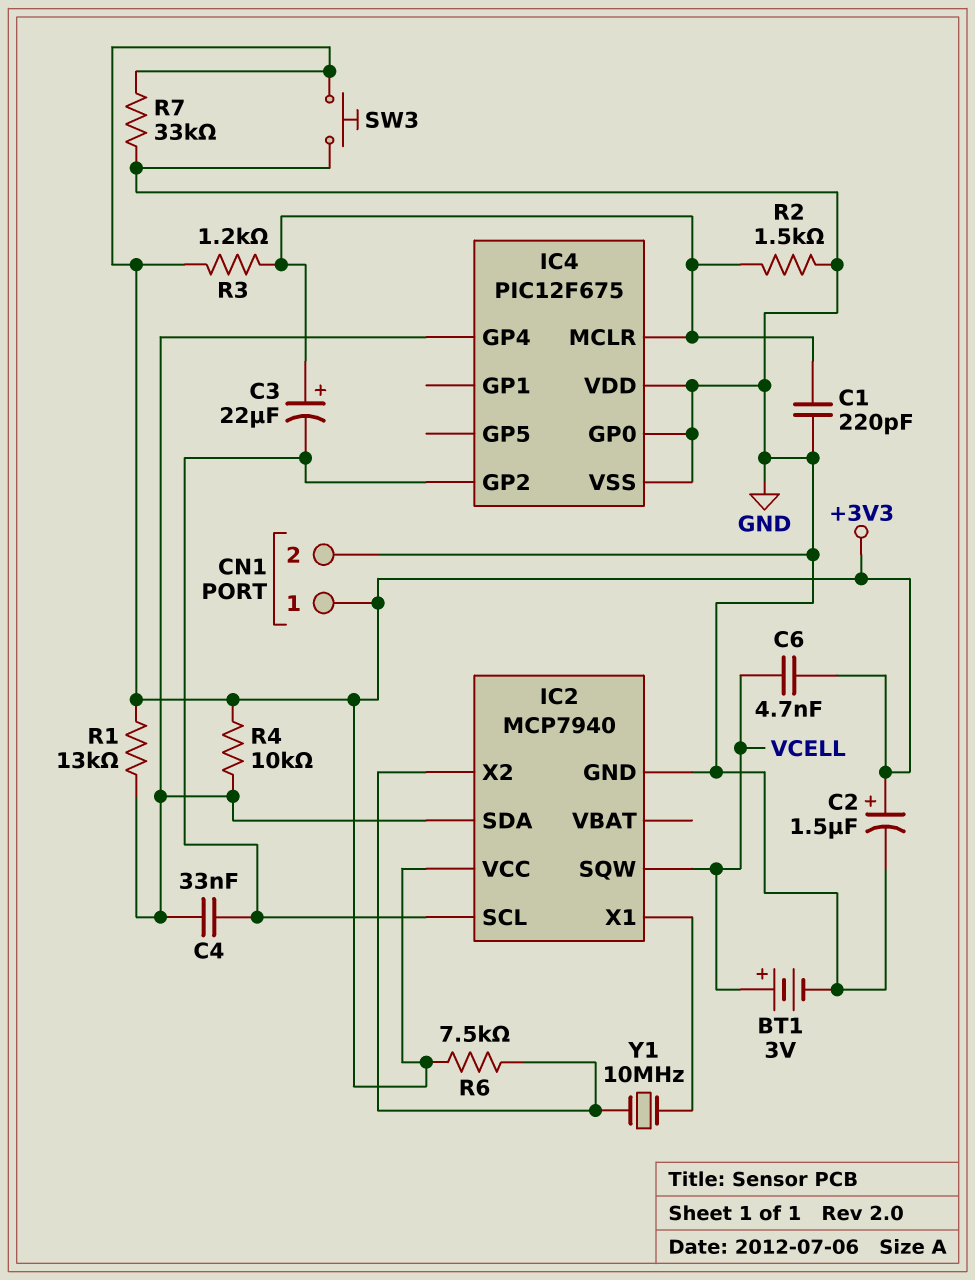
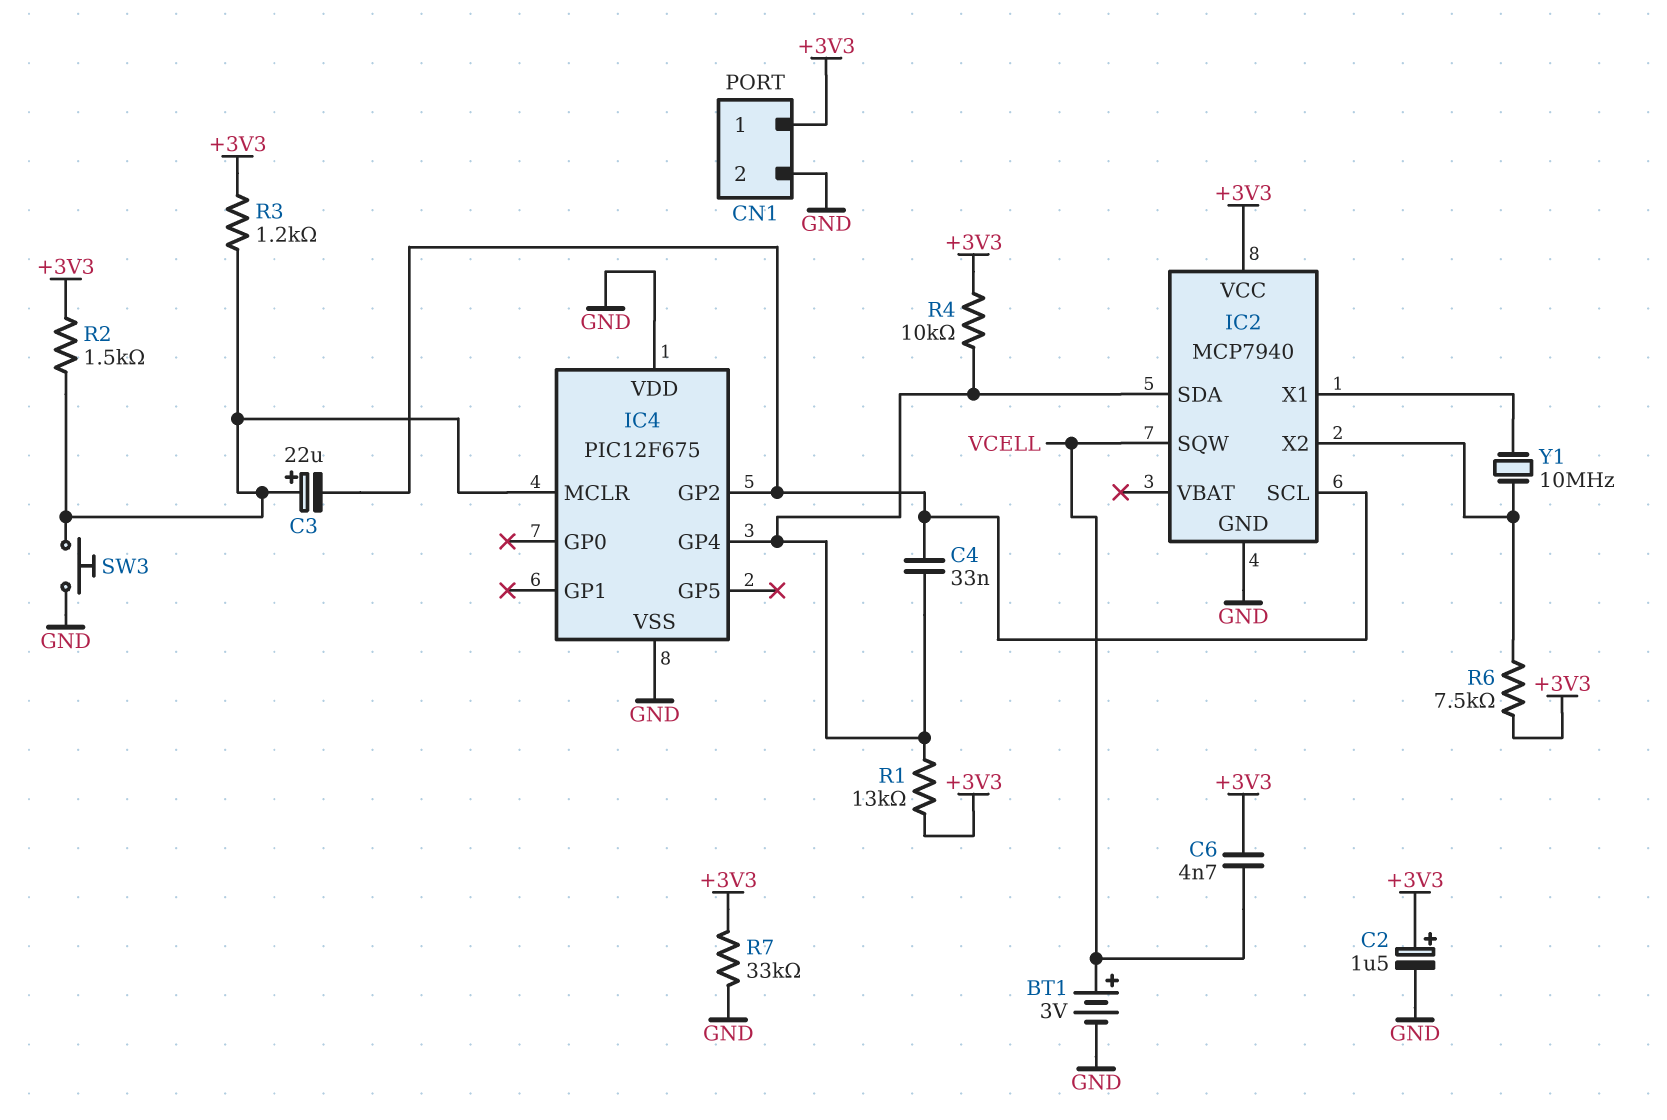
C1: 220pF (GND, IC4/MCLR) -> none
IC4 pin GP0: GND -> none
R2: 1.5k (GND, IC4/MCLR) -> 1.5k (+3V3, IC4/MCLR)
SW3: button (+3V3, GND) -> button (GND, IC4/MCLR)

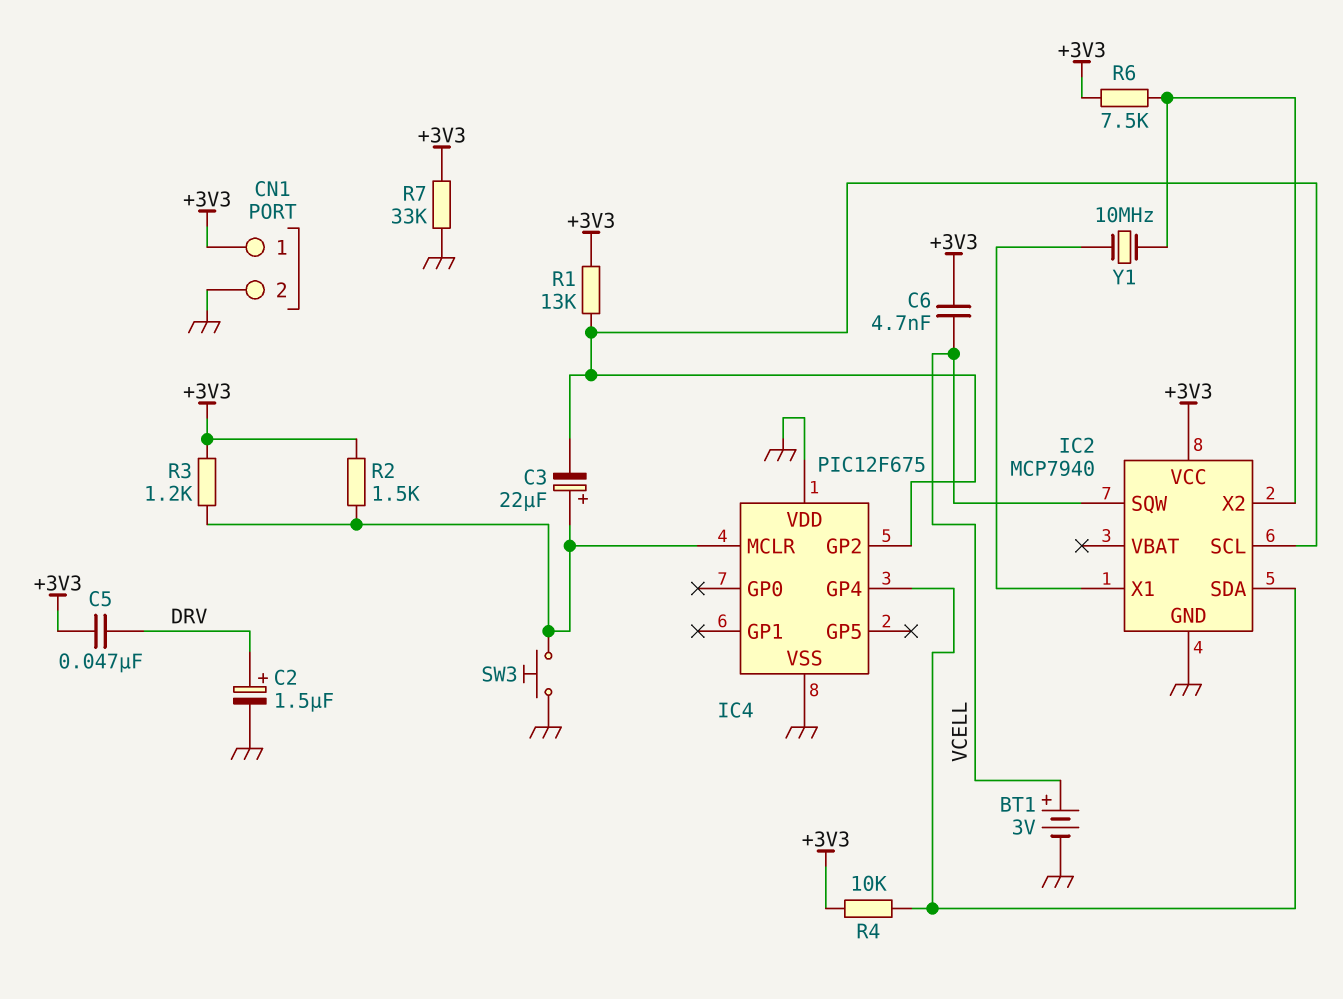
C2: 1.5uF (plus +3V3, minus GND) -> 1.5uF (plus DRV, minus GND)
C4: 33nF (IC2/SCL, IC2/SDA) -> none
C5: none -> 47nF (+3V3, DRV)
R1: 13k (+3V3, IC2/SDA) -> 13k (+3V3, IC2/SCL)

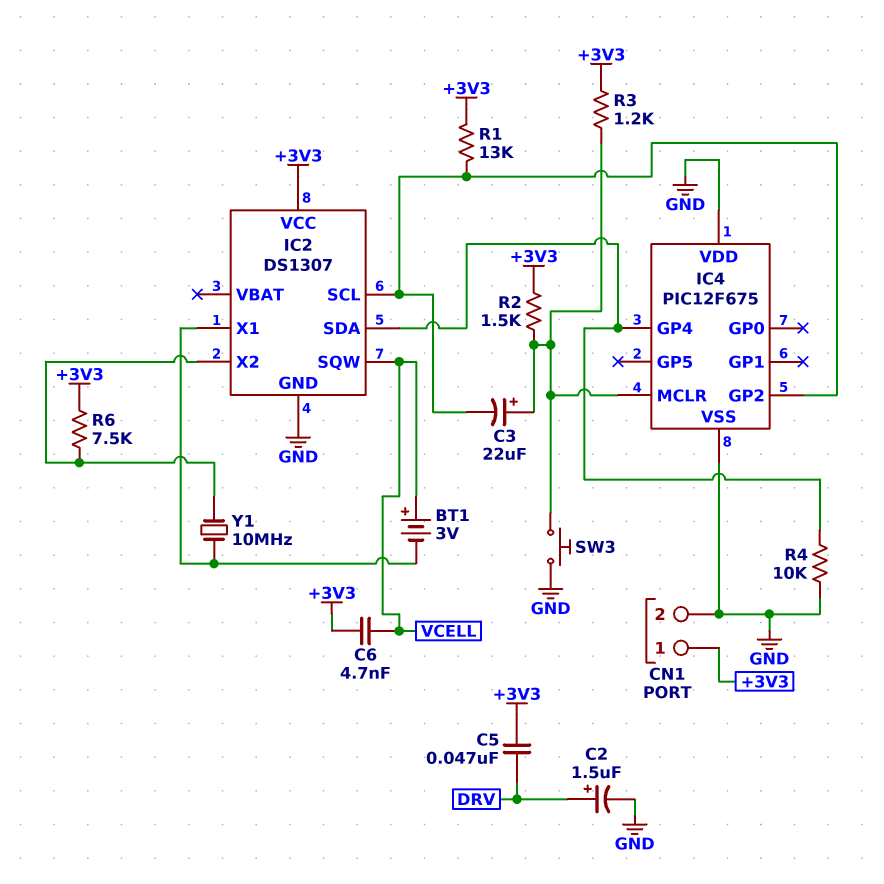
BT1: 3V (plus VCELL, minus GND) -> 3V (plus VCELL, minus IC2/X1)
IC2: MCP7940 -> DS1307
R4: 10k (+3V3, IC2/SDA) -> 10k (GND, IC2/SDA)
R7: 33k (+3V3, GND) -> none

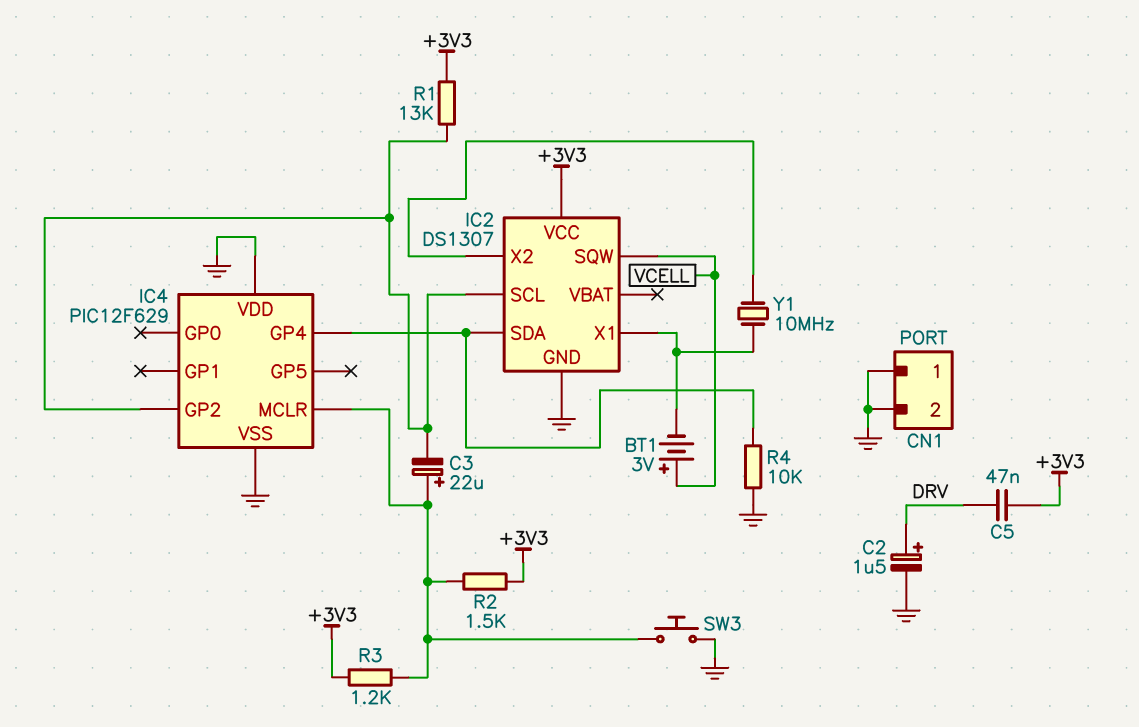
C6: 4.7nF (+3V3, VCELL) -> none
CN1 pin 1: +3V3 -> GND
IC4: PIC12F675 -> PIC12F629
R6: 7.5k (+3V3, IC2/X2) -> none

